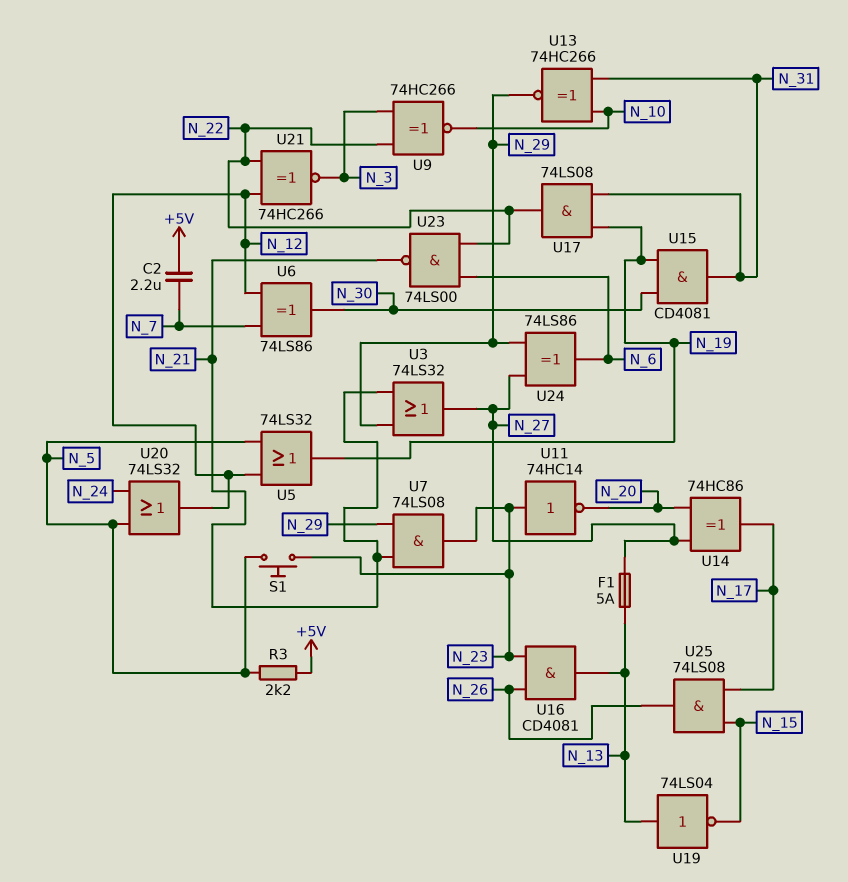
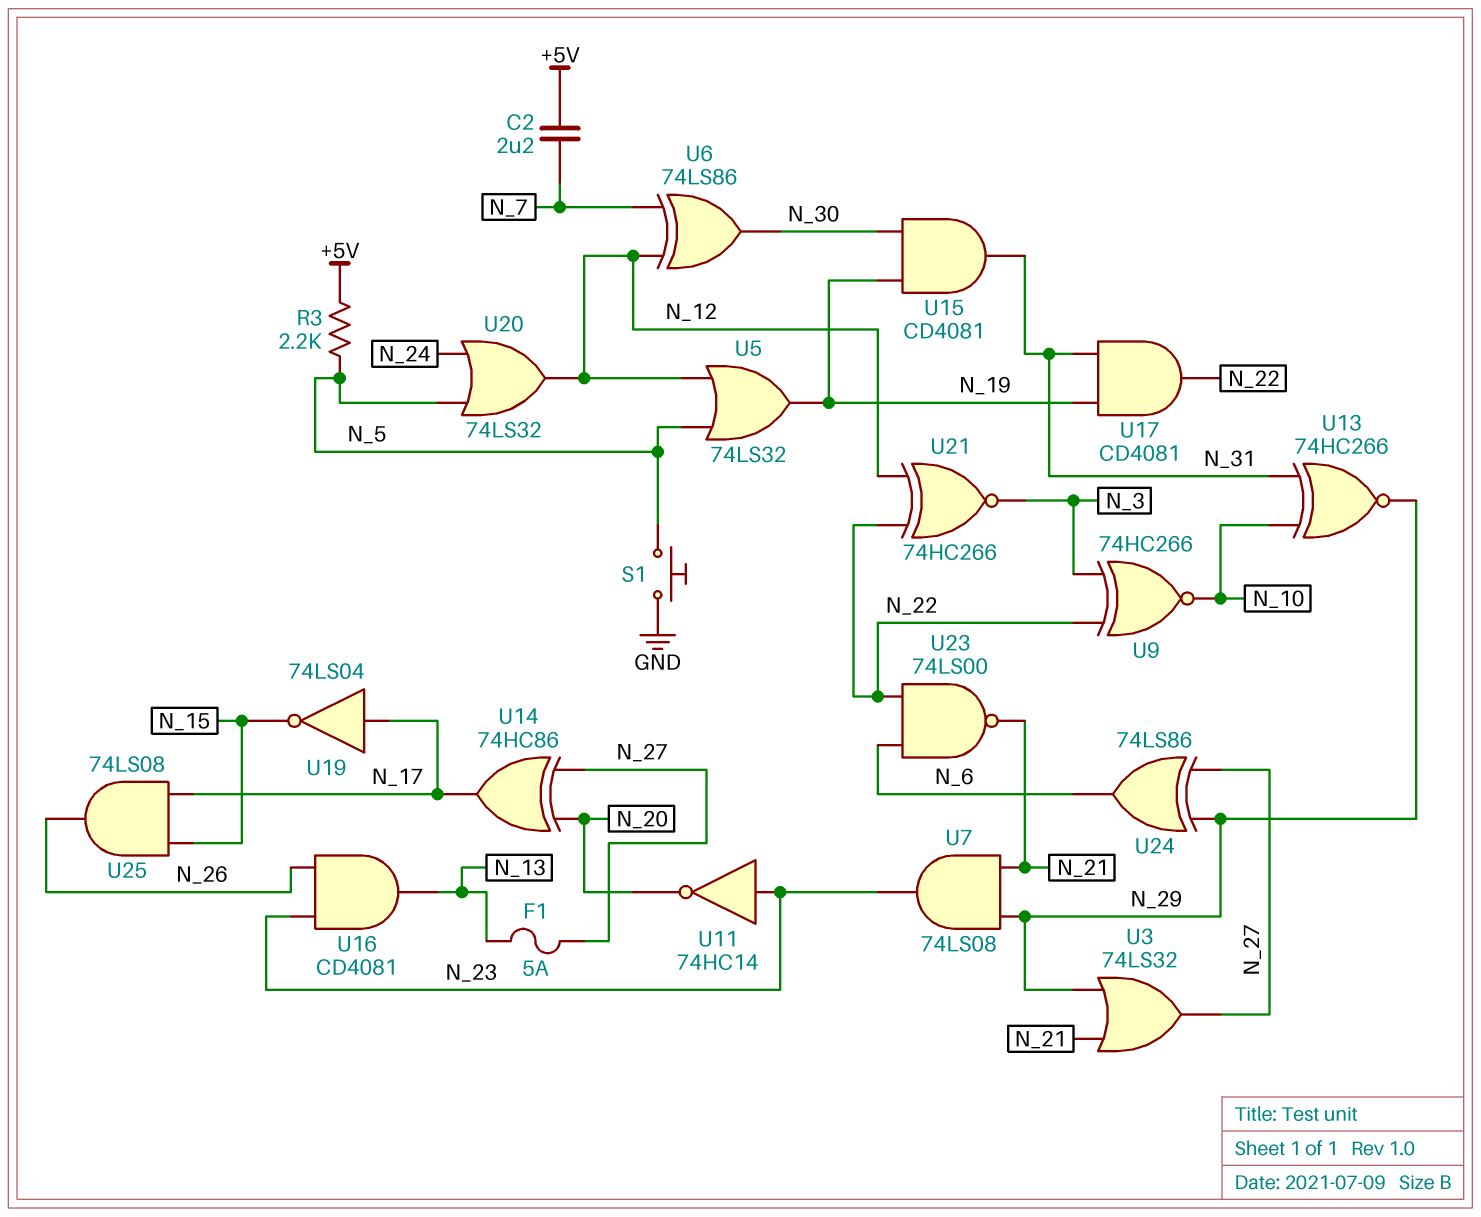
S1: button (N_5, N_23) -> button (GND, N_5)
U17: AND 74LS08 (in N_19, in N_31, out N_22) -> AND CD4081 (in N_19, in N_31, out N_22)
U19: NOT 74LS04 (in N_13, out N_15) -> NOT 74LS04 (in N_17, out N_15)

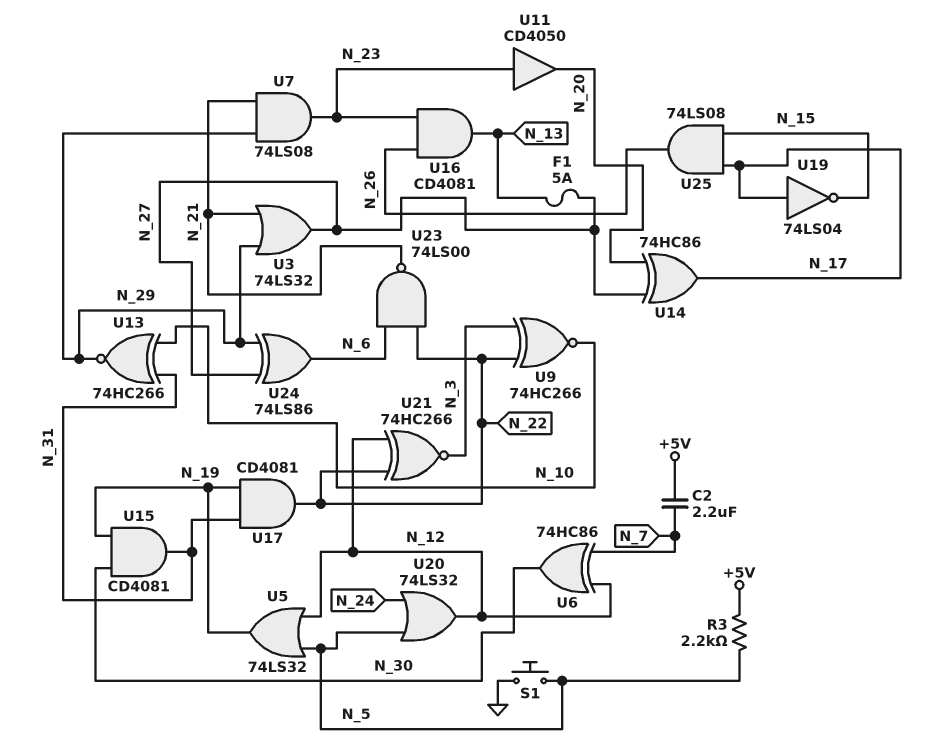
U6: XOR 74LS86 (in N_7, in N_12, out N_30) -> XOR 74HC86 (in N_7, in N_12, out N_30)
U11: NOT 74HC14 (in N_23, out N_20) -> buffer CD4050 (in N_23, out N_20)

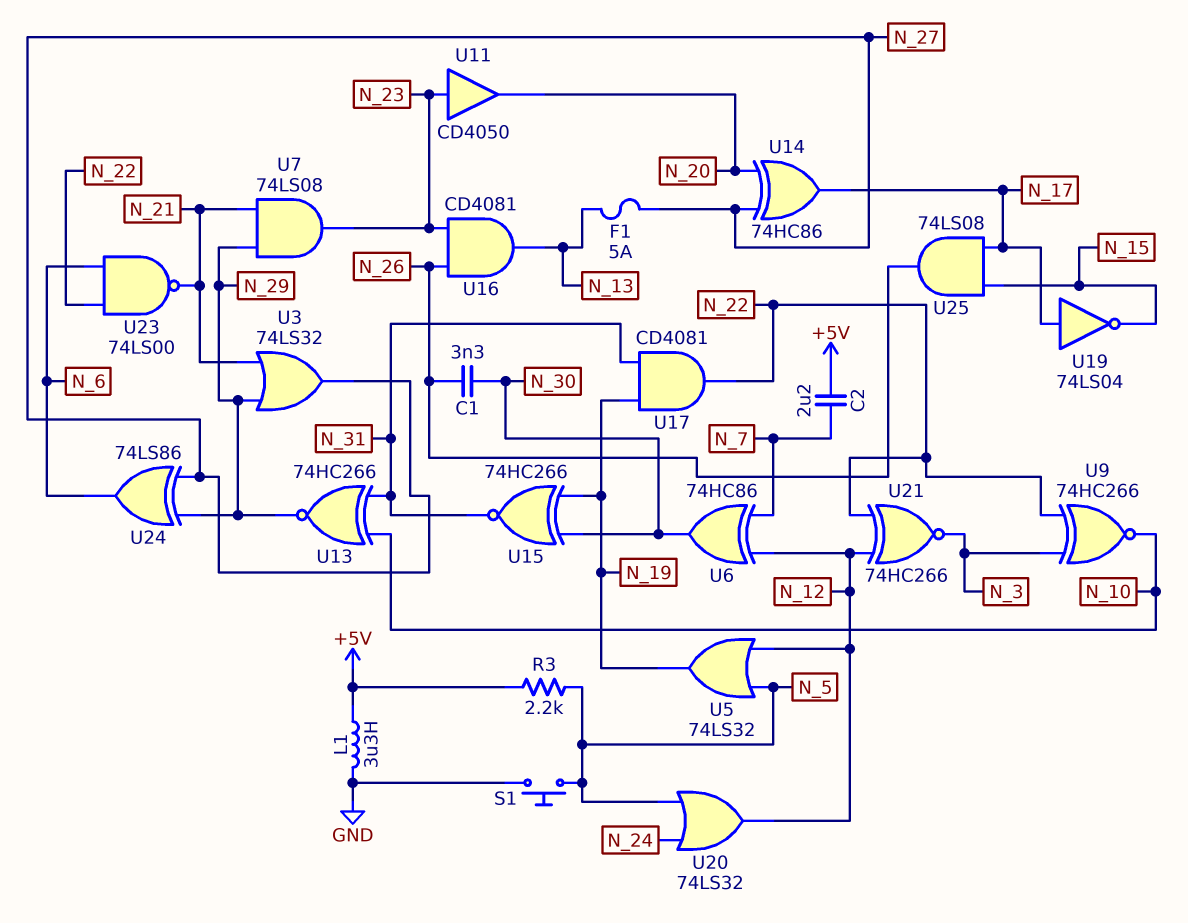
C1: none -> 3.3nF (N_26, N_30)
L1: none -> 3.3uH (+5V, GND)
U15: AND CD4081 (in N_19, in N_30, out N_31) -> XNOR 74HC266 (in N_19, in N_30, out N_31)

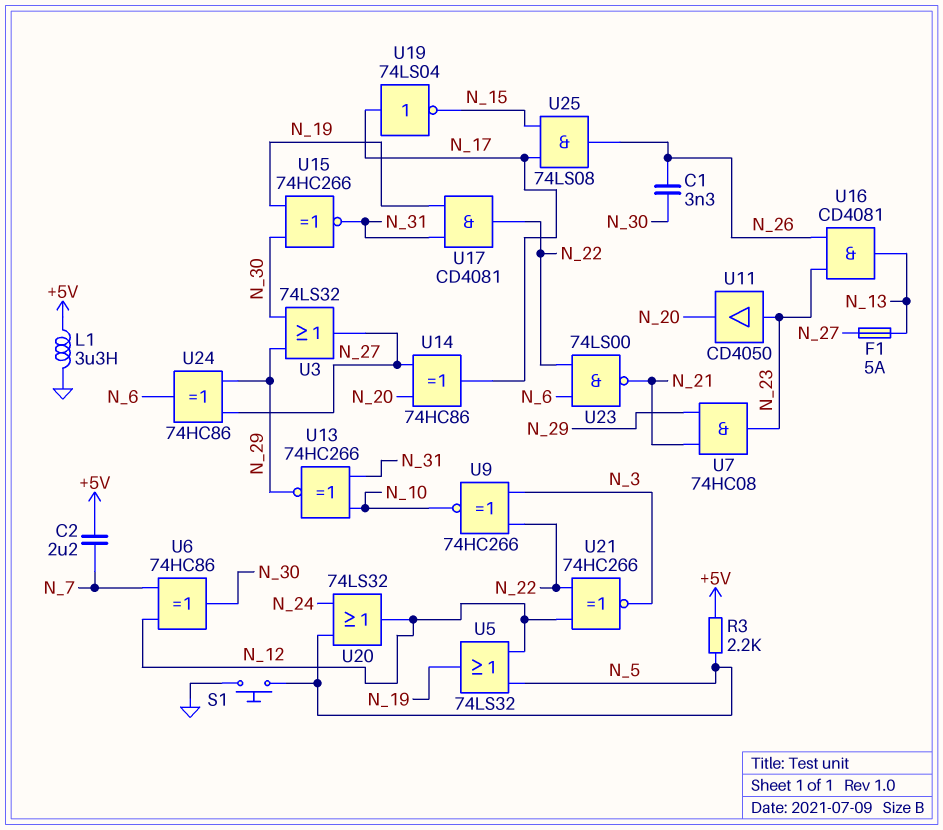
U3: OR 74LS32 (in N_21, in N_29, out N_27) -> OR 74LS32 (in N_29, in N_30, out N_27)
U7: AND 74LS08 (in N_21, in N_29, out N_23) -> AND 74HC08 (in N_21, in N_29, out N_23)
U24: XOR 74LS86 (in N_27, in N_29, out N_6) -> XOR 74HC86 (in N_27, in N_29, out N_6)

